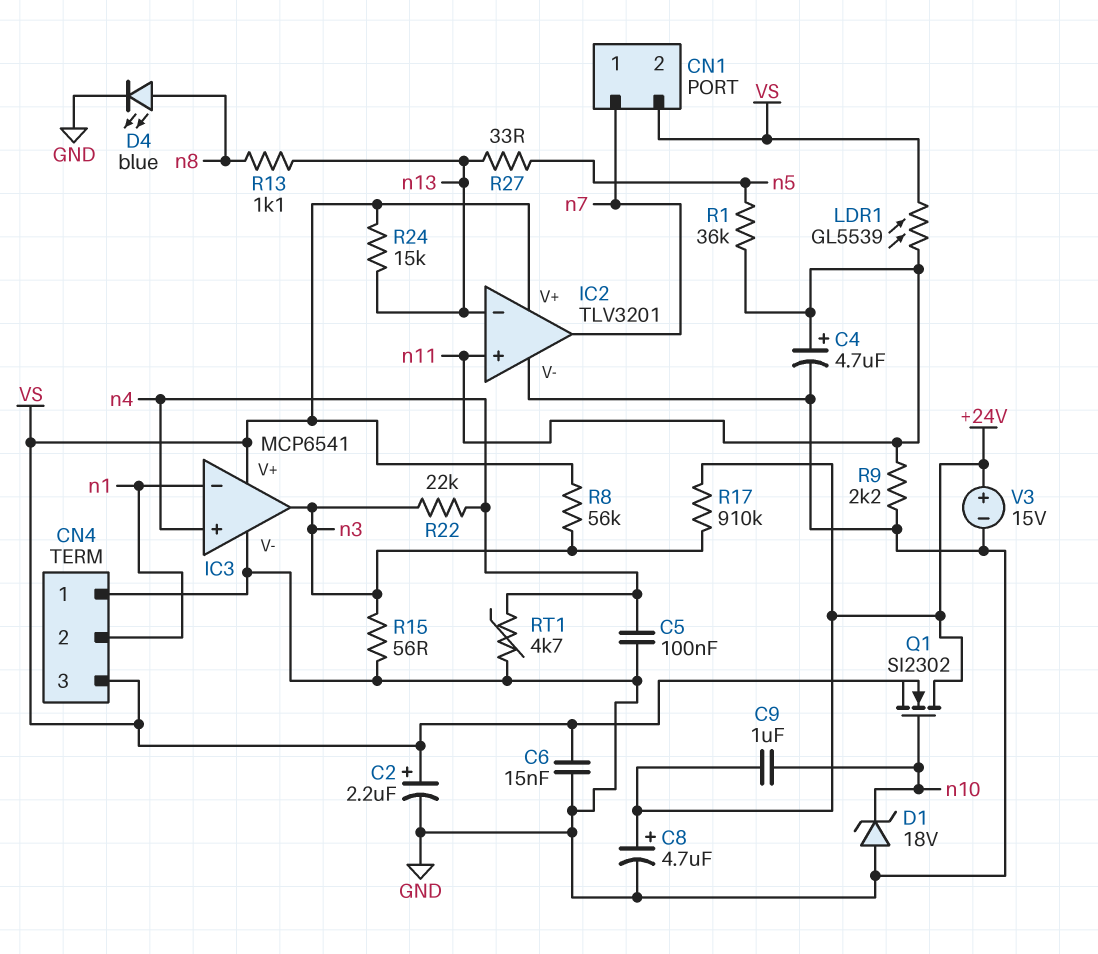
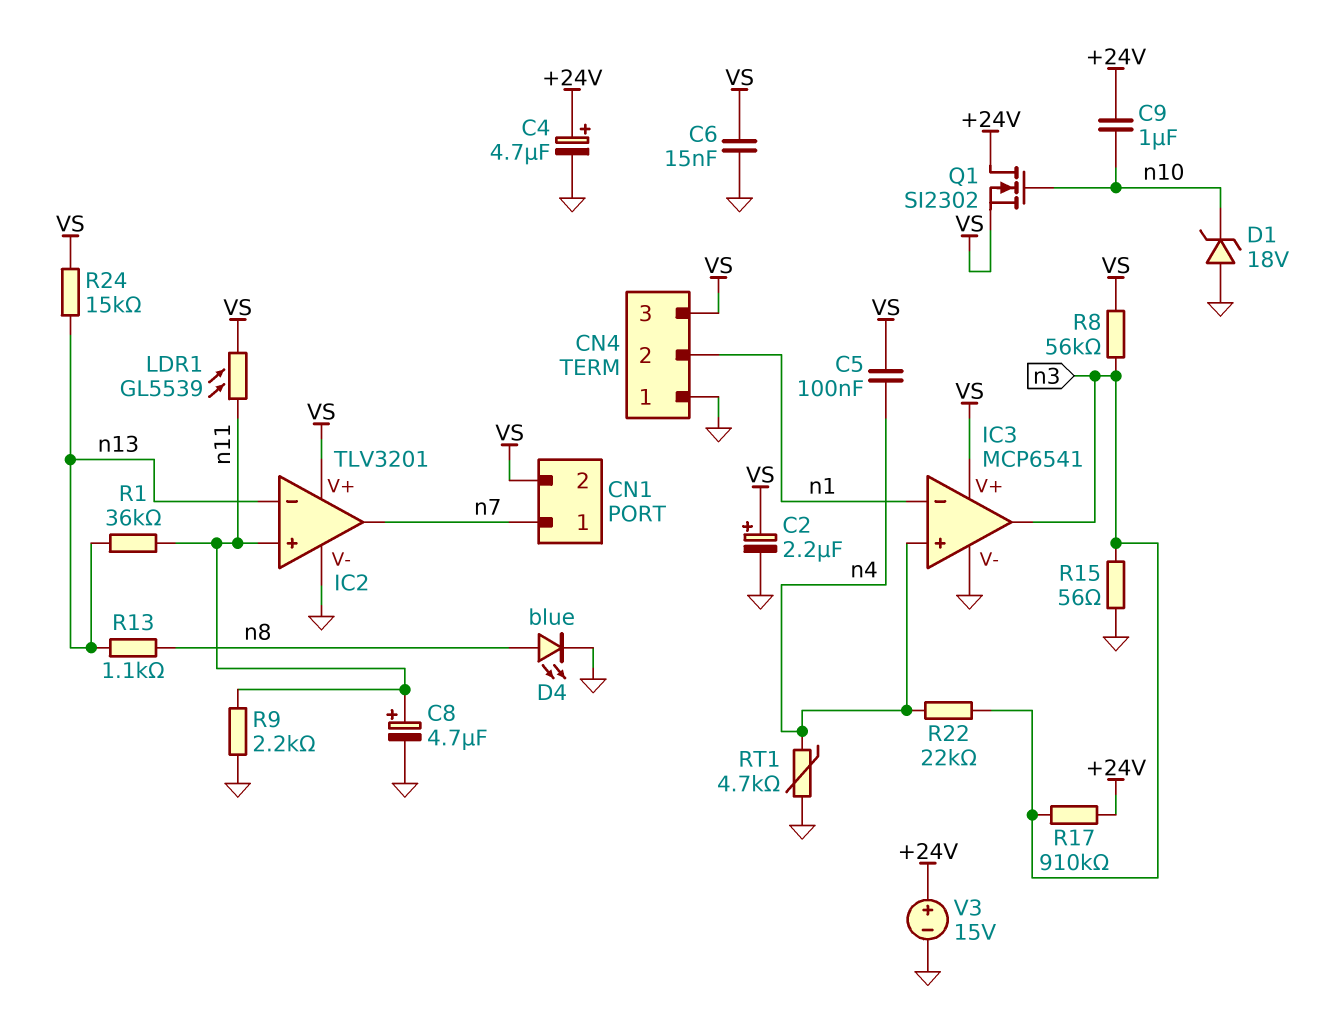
C4: 4.7uF (plus n11, minus GND) -> 4.7uF (plus +24V, minus GND)
C5: 100nF (GND, n4) -> 100nF (VS, n4)
C8: 4.7uF (plus +24V, minus GND) -> 4.7uF (plus n11, minus GND)
R1: 36k (n5, n11) -> 36k (n11, n13)
R27: 33 (n5, n13) -> none

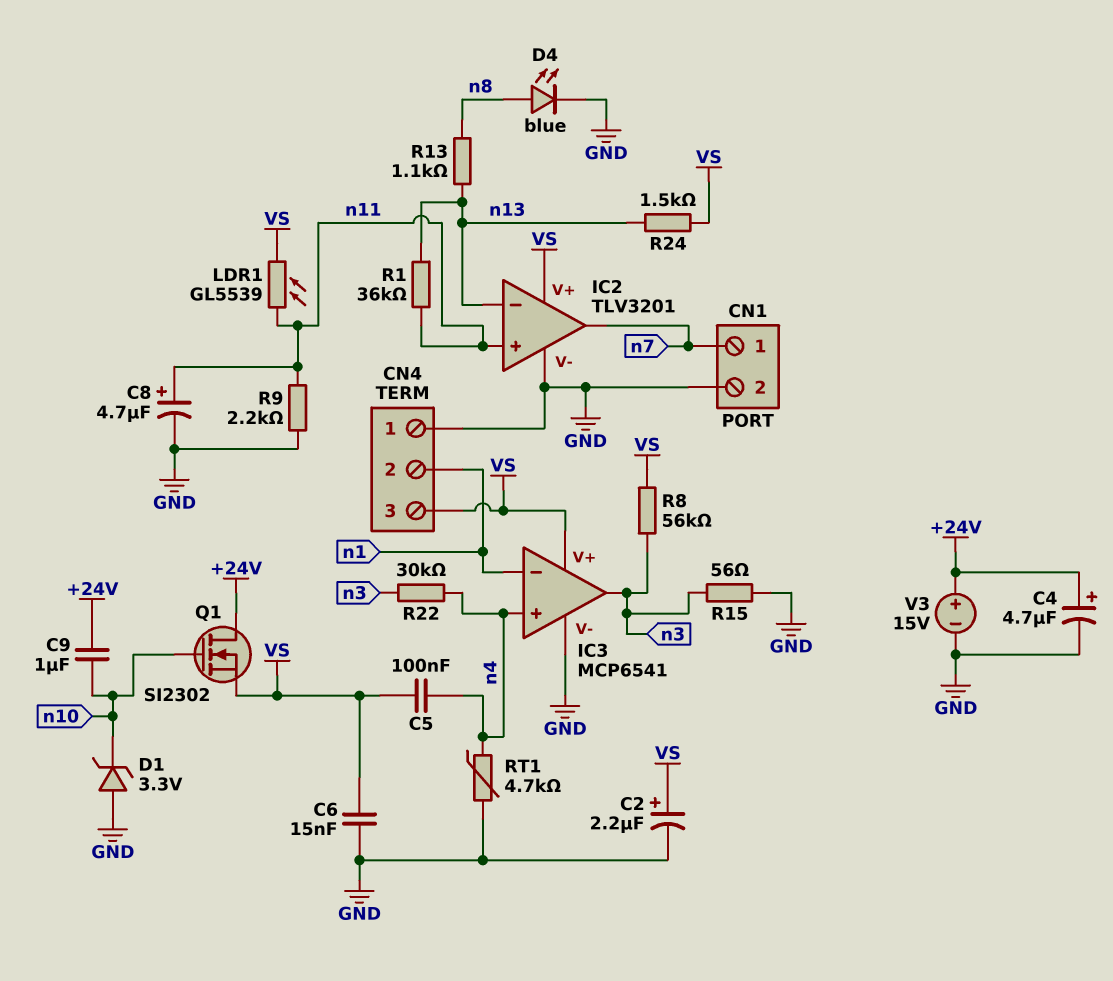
CN1 pin 2: VS -> GND
D1: zener 18V (A GND, K n10) -> zener 3.3V (A GND, K n10)
R17: 910k (+24V, n3) -> none
R22: 22k (n3, n4) -> 30k (n3, n4)
R24: 15k (VS, n13) -> 1.5k (VS, n13)

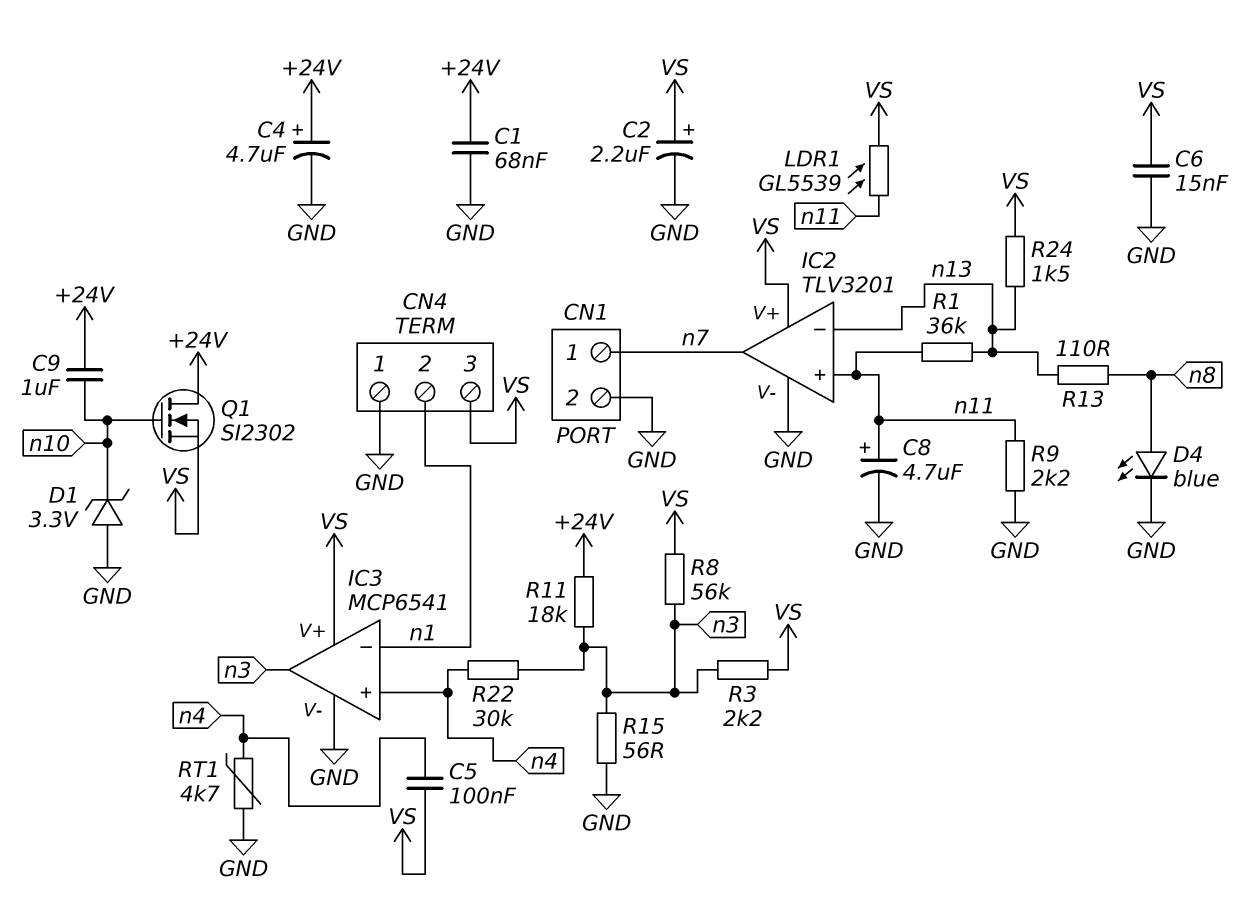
C1: none -> 68nF (+24V, GND)
R3: none -> 2.2k (VS, n3)
R11: none -> 18k (+24V, n3)
R13: 1.1k (n8, n13) -> 110 (n8, n13)
V3: 15V (plus +24V, minus GND) -> none

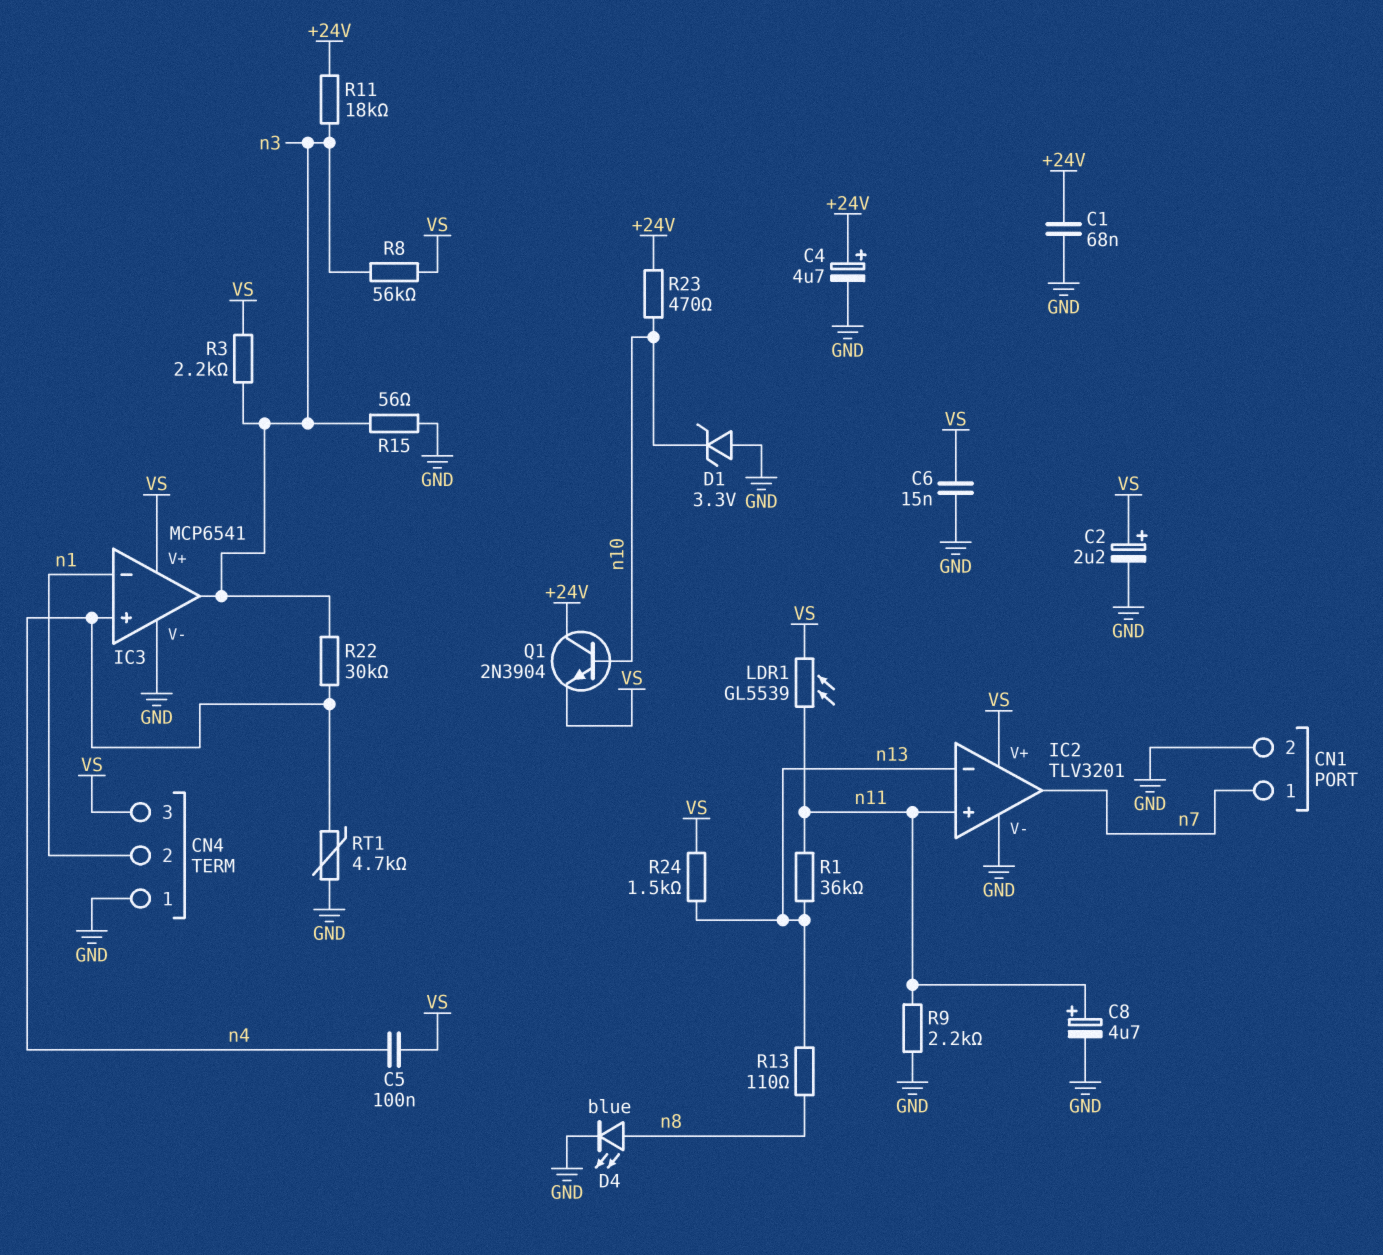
C9: 1uF (+24V, n10) -> none
Q1: NMOS SI2302 (G n10, D +24V, S VS) -> NPN 2N3904 (B n10, C +24V, E VS)
R23: none -> 470 (+24V, n10)

